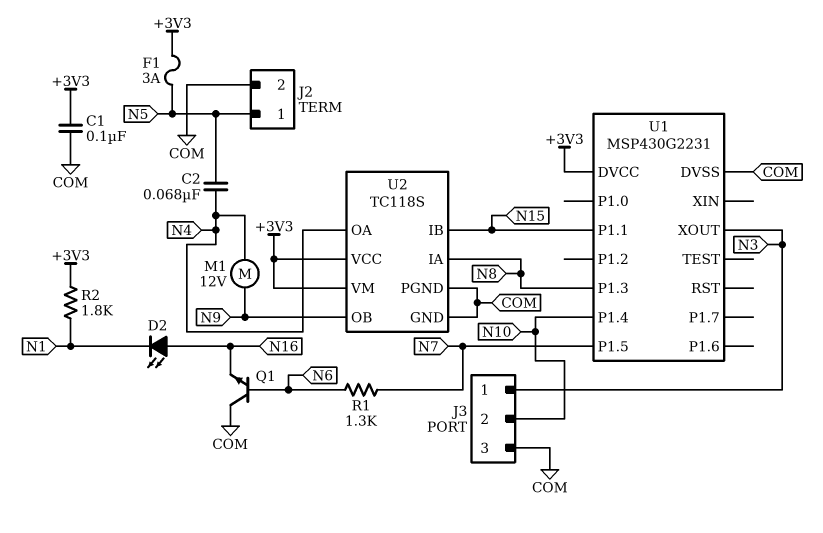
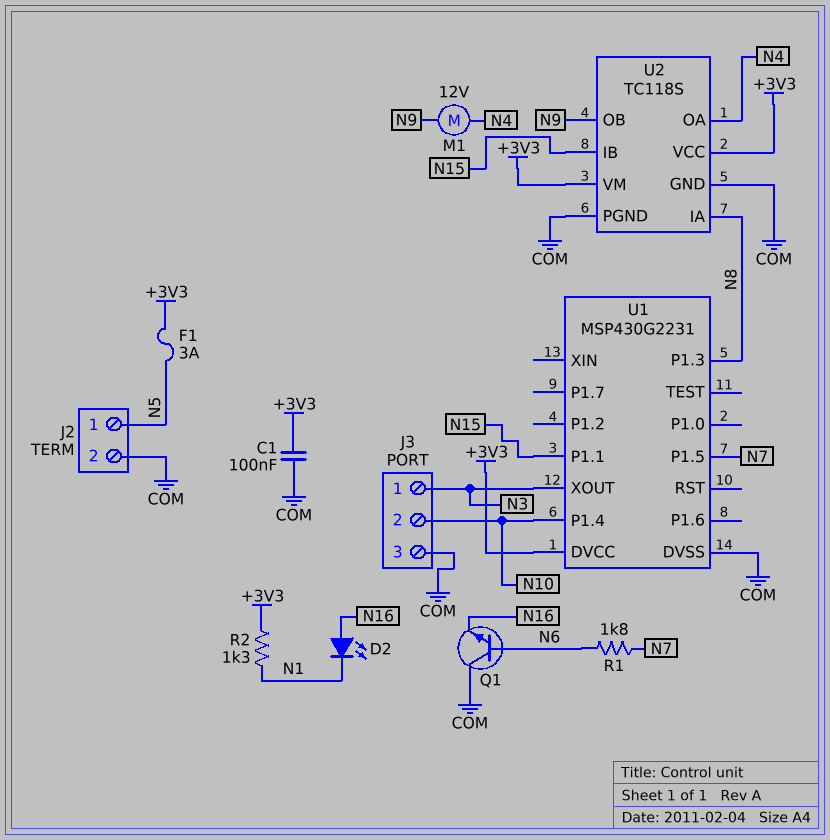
C2: 68nF (N4, N5) -> none
R1: 1.3k (N6, N7) -> 1.8k (N6, N7)
R2: 1.8k (+3V3, N1) -> 1.3k (+3V3, N1)

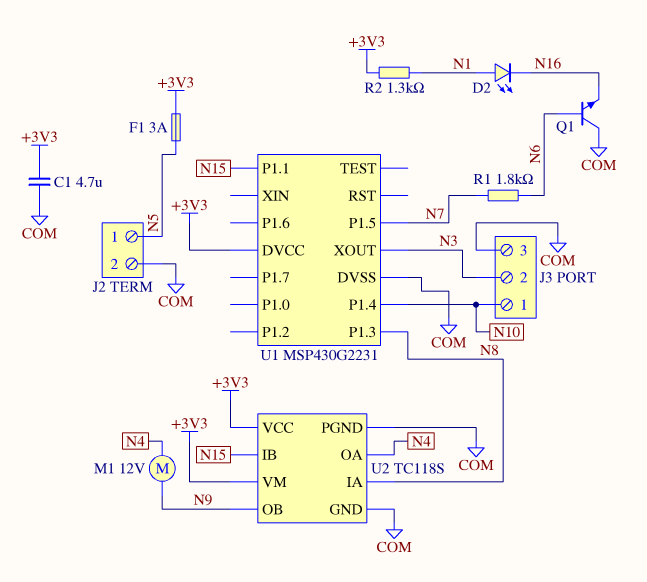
C1: 100nF (+3V3, COM) -> 4.7uF (+3V3, COM)
D2: LED (A N16, K N1) -> LED (A N1, K N16)
J3 pin 1: N3 -> N10
J3 pin 2: N10 -> N3

